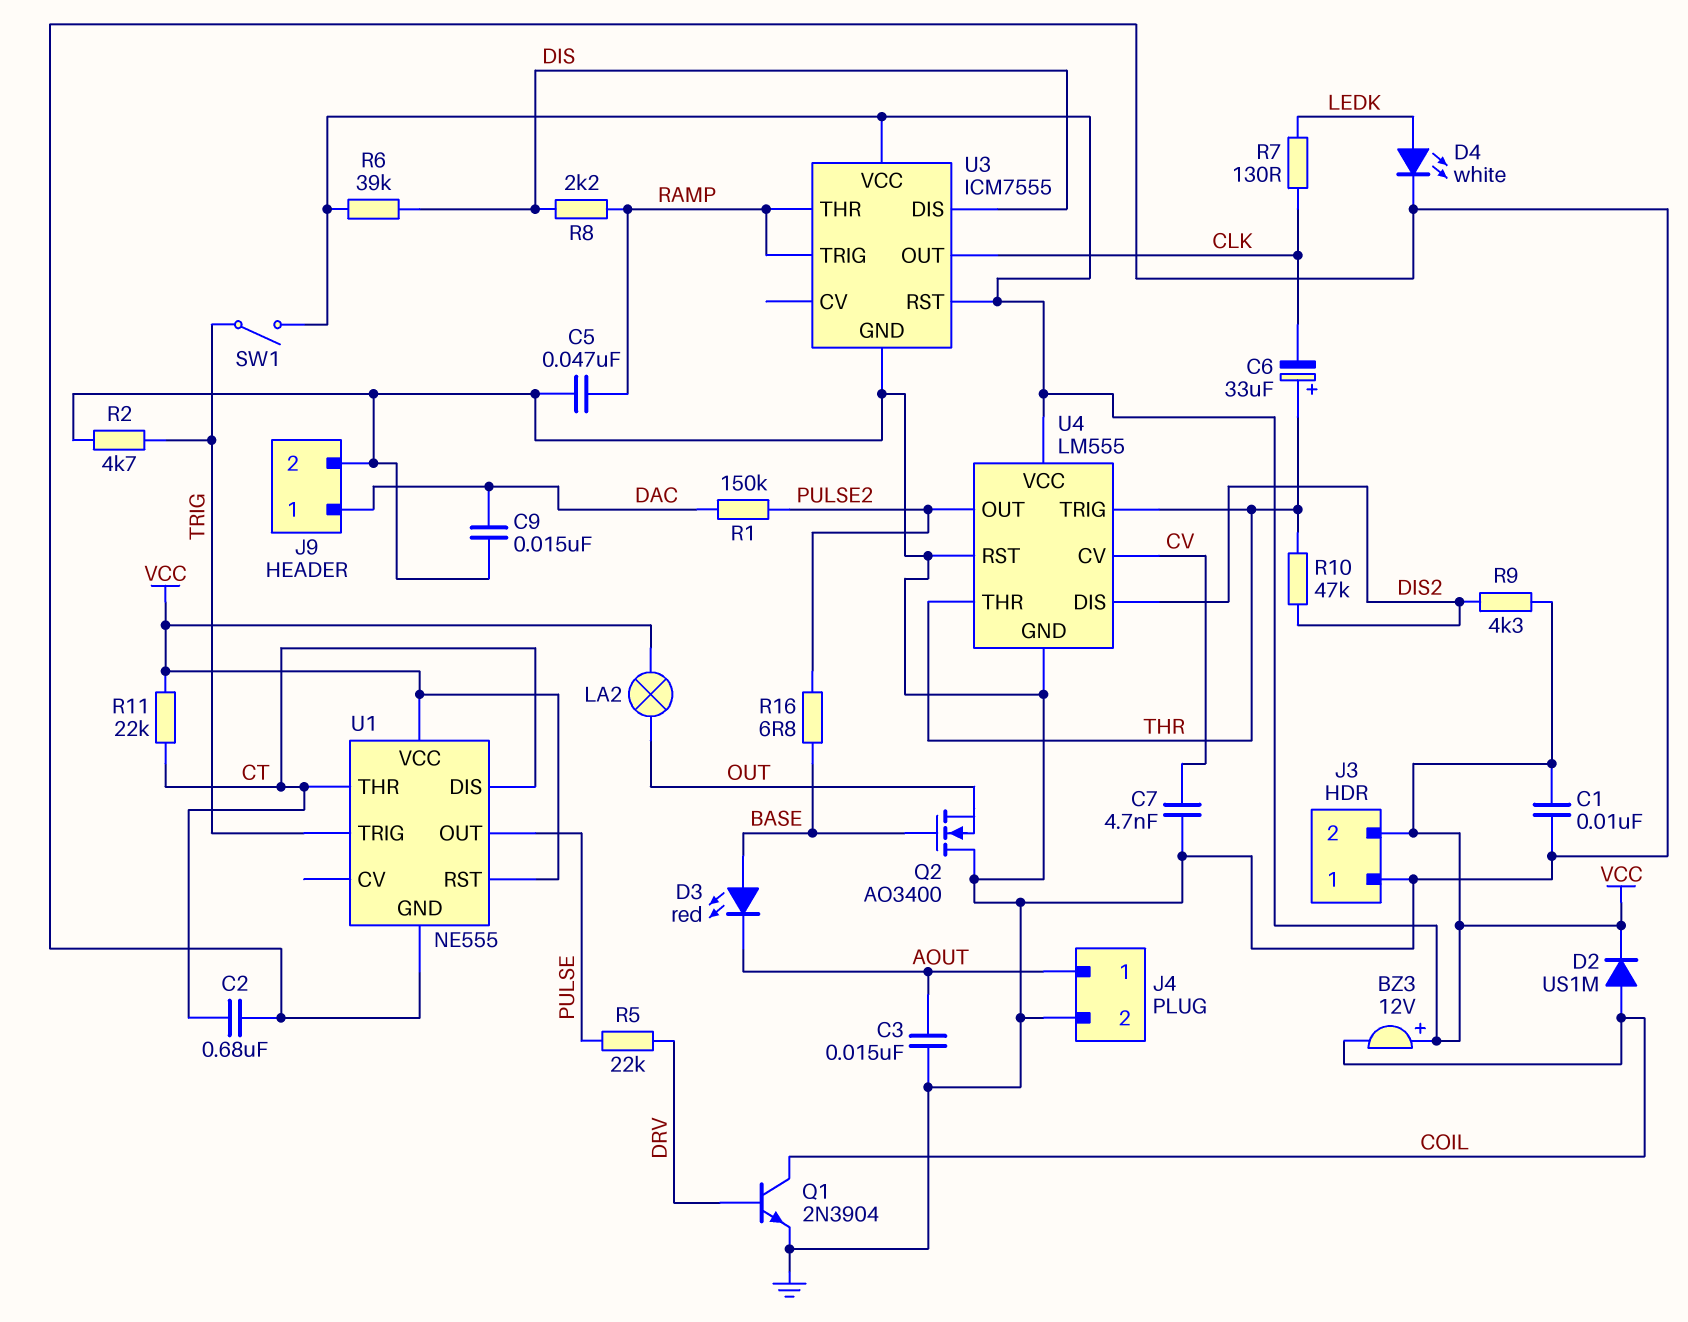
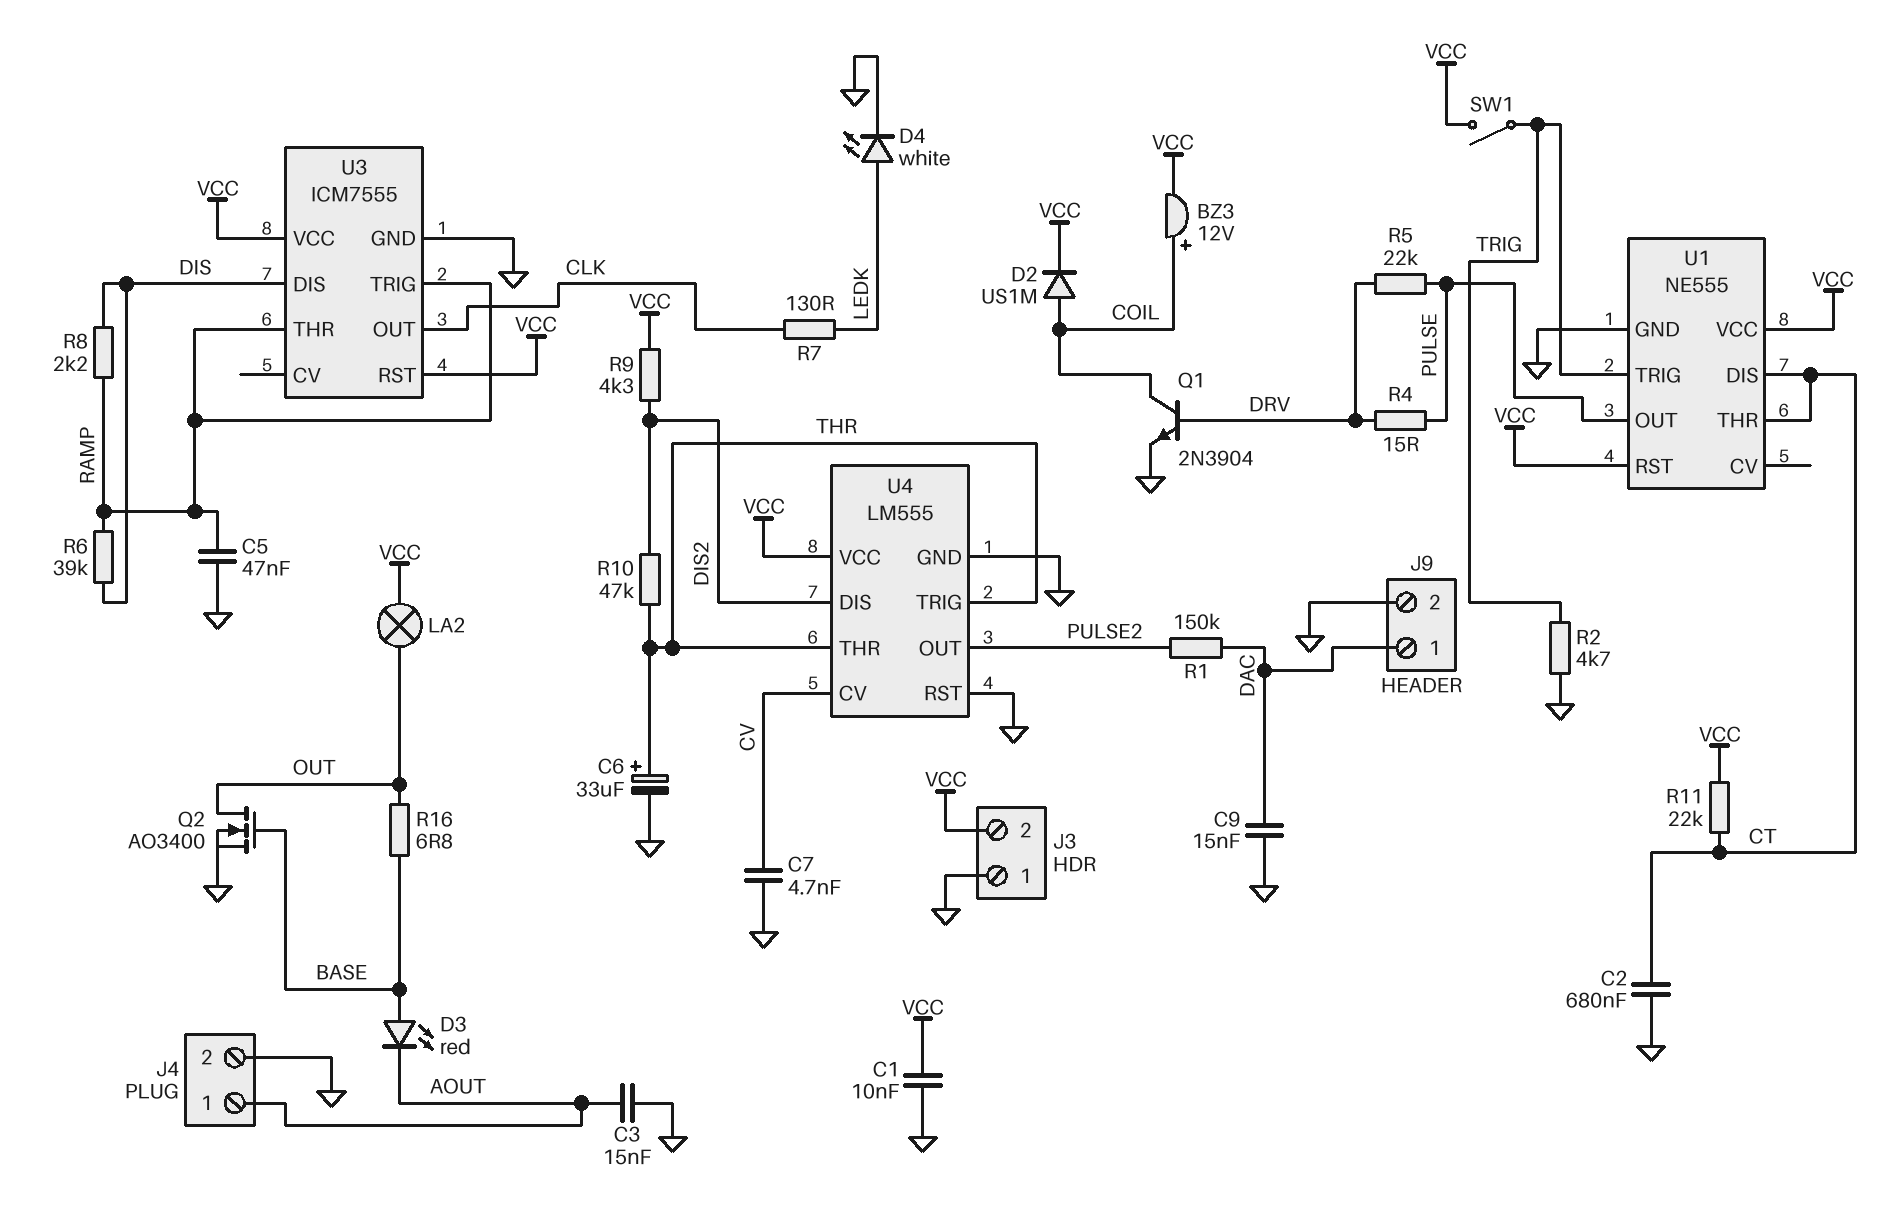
BZ3: buzzer 12V (plus VCC, minus COIL) -> buzzer 12V (plus COIL, minus VCC)
C6: 33uF (plus THR, minus CLK) -> 33uF (plus THR, minus GND)
Q2: NMOS AO3400 (G BASE, D GND, S OUT) -> NMOS AO3400 (G BASE, D OUT, S GND)
R4: none -> 15 (DRV, PULSE)
R6: 39k (DIS, VCC) -> 39k (DIS, RAMP)
R16: 6.8 (BASE, PULSE2) -> 6.8 (BASE, OUT)

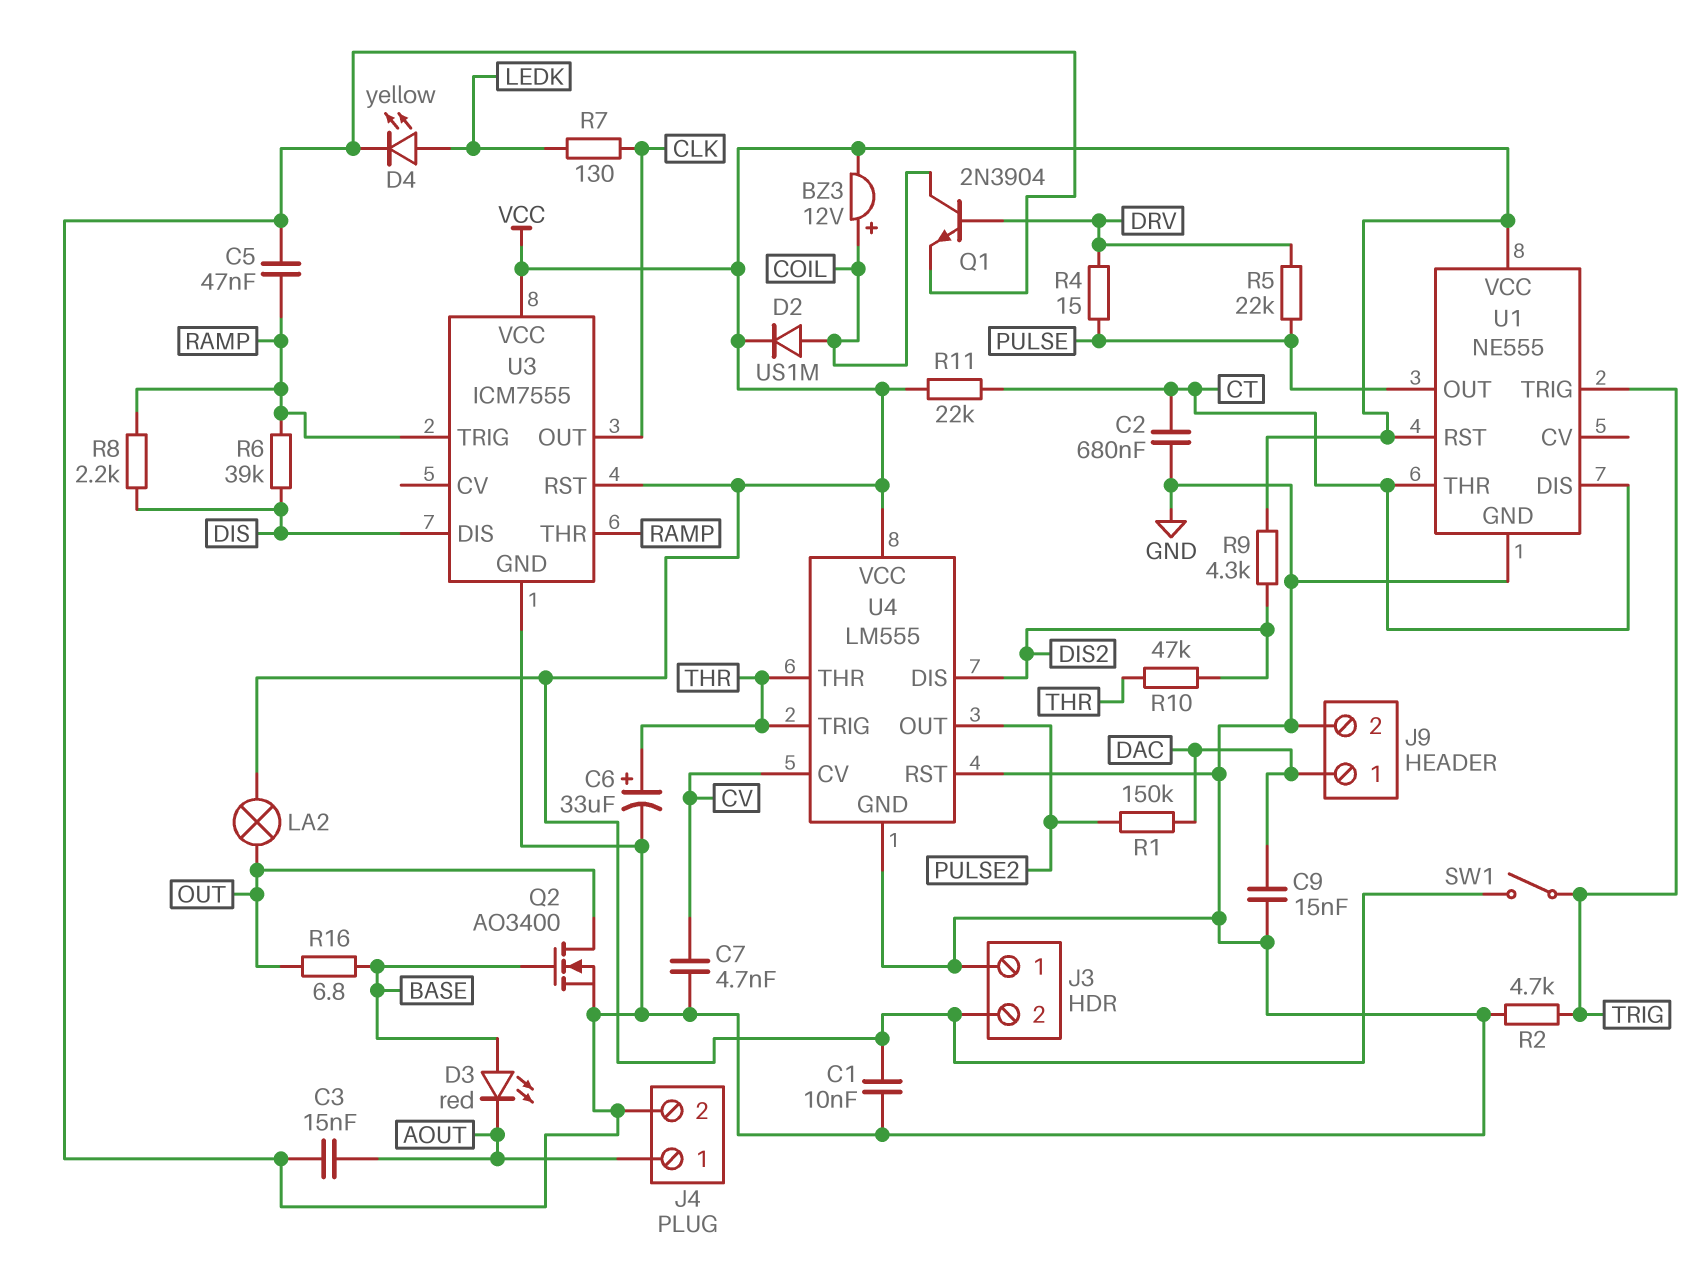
D4: LED white (A LEDK, K GND) -> LED yellow (A LEDK, K GND)

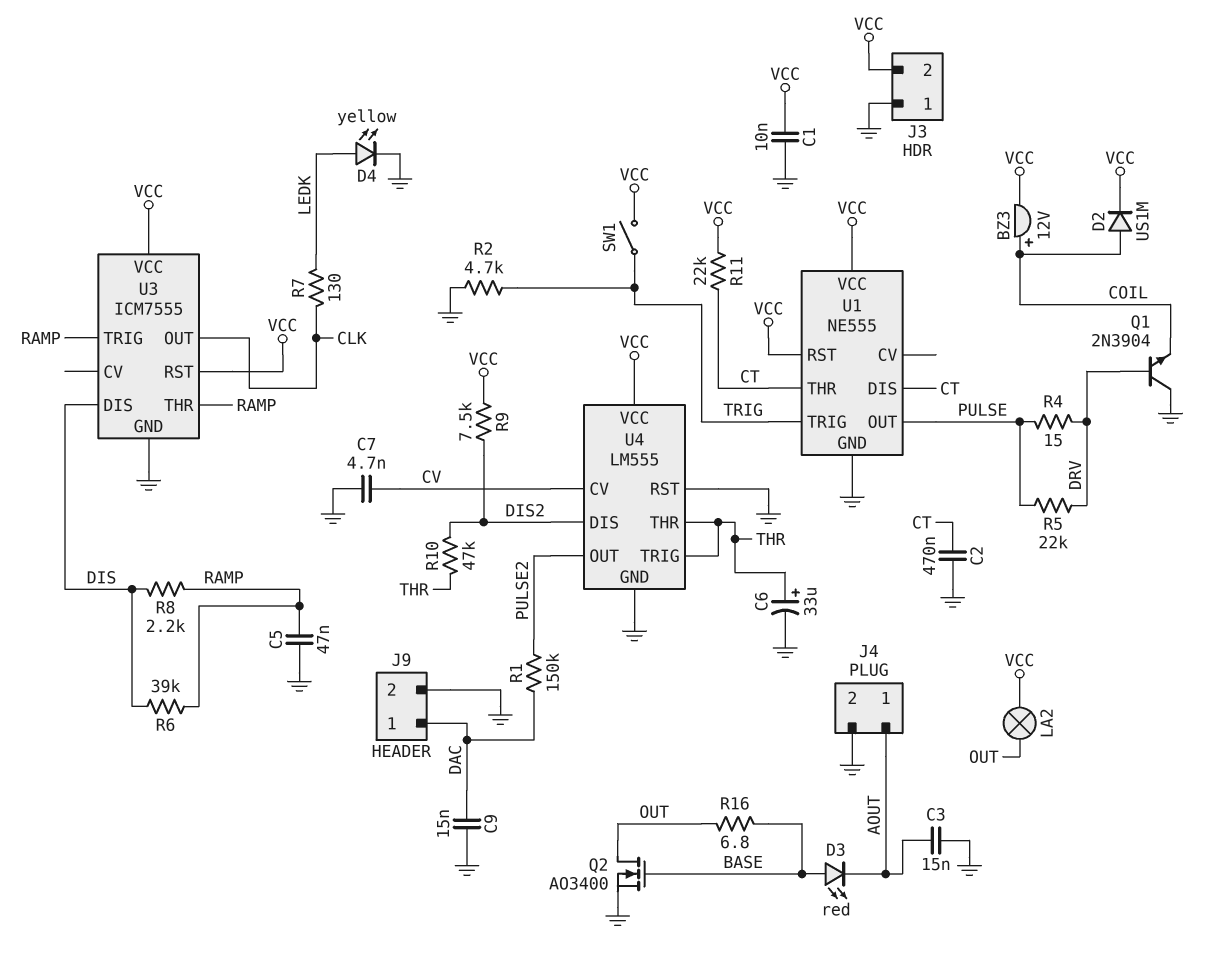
C2: 680nF (CT, GND) -> 470nF (CT, GND)
Q1: NPN 2N3904 (B DRV, C COIL, E GND) -> NPN 2N3904 (B DRV, C GND, E COIL)
R9: 4.3k (DIS2, VCC) -> 7.5k (DIS2, VCC)

